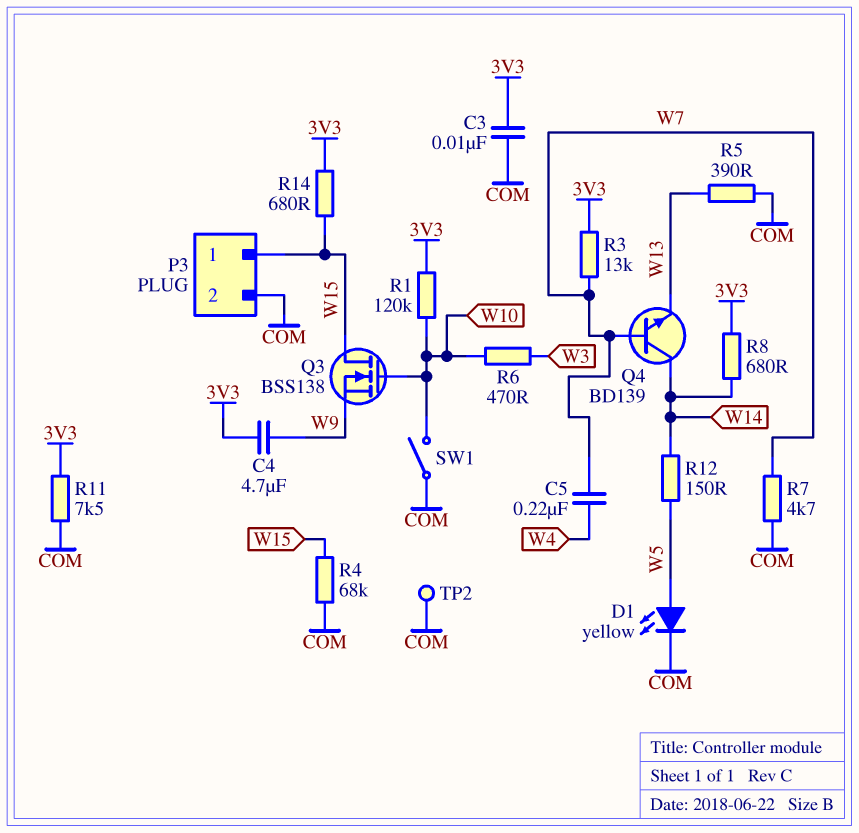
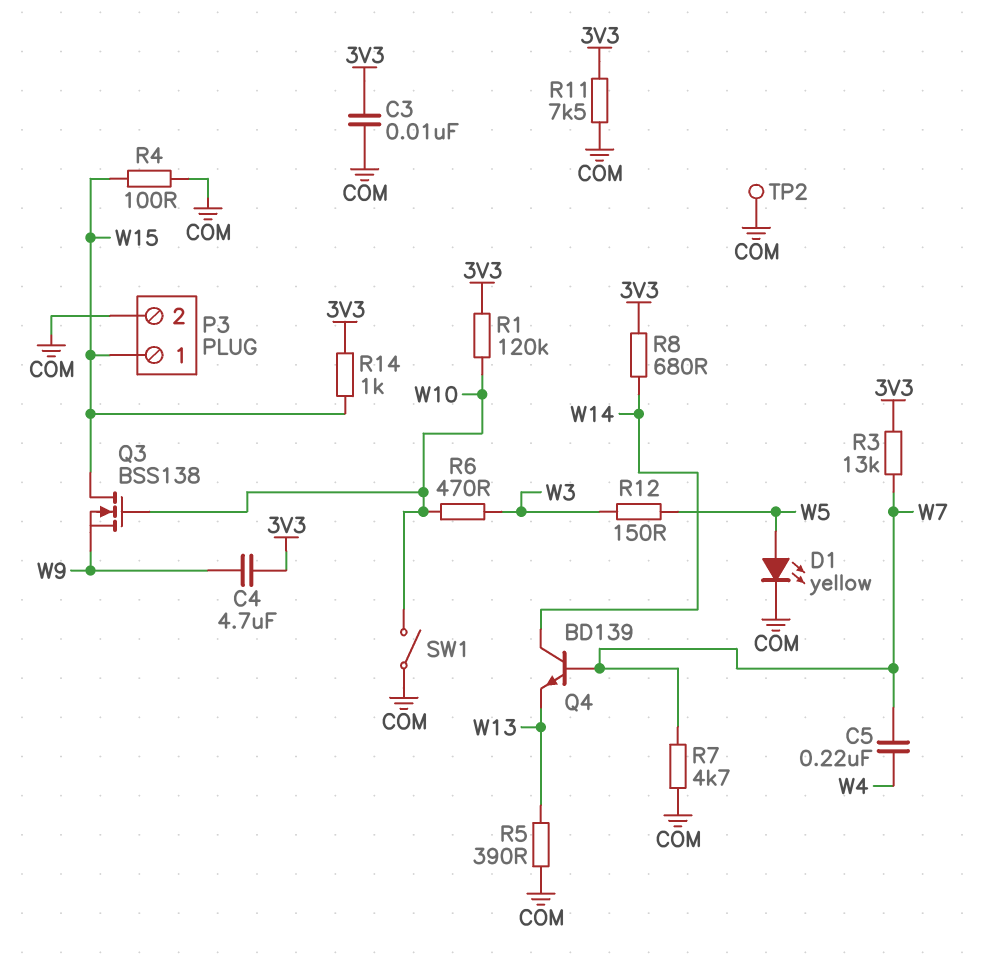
R4: 68k (COM, W15) -> 100 (COM, W15)
R12: 150 (W5, W14) -> 150 (W3, W5)
R14: 680 (3V3, W15) -> 1k (3V3, W15)

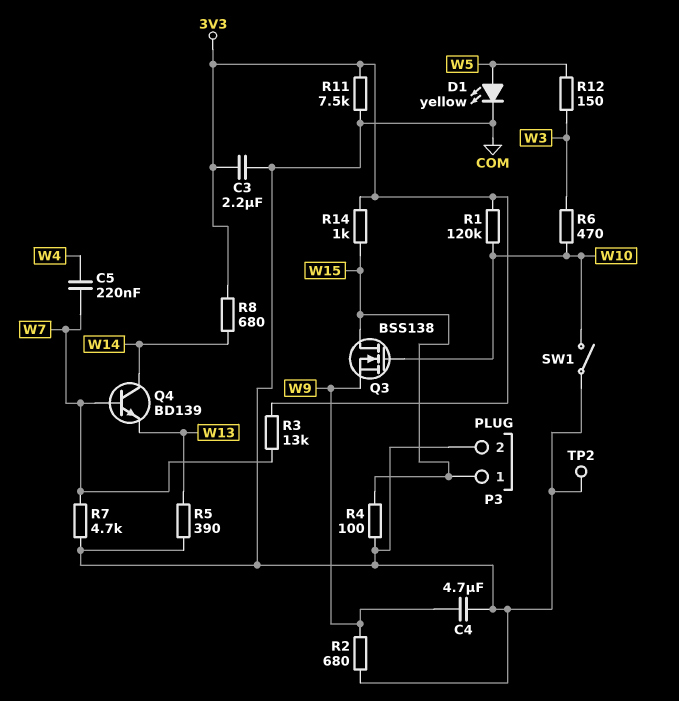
C3: 10nF (3V3, COM) -> 2.2uF (3V3, COM)
C4: 4.7uF (3V3, W9) -> 4.7uF (COM, W9)
R2: none -> 680 (COM, W9)

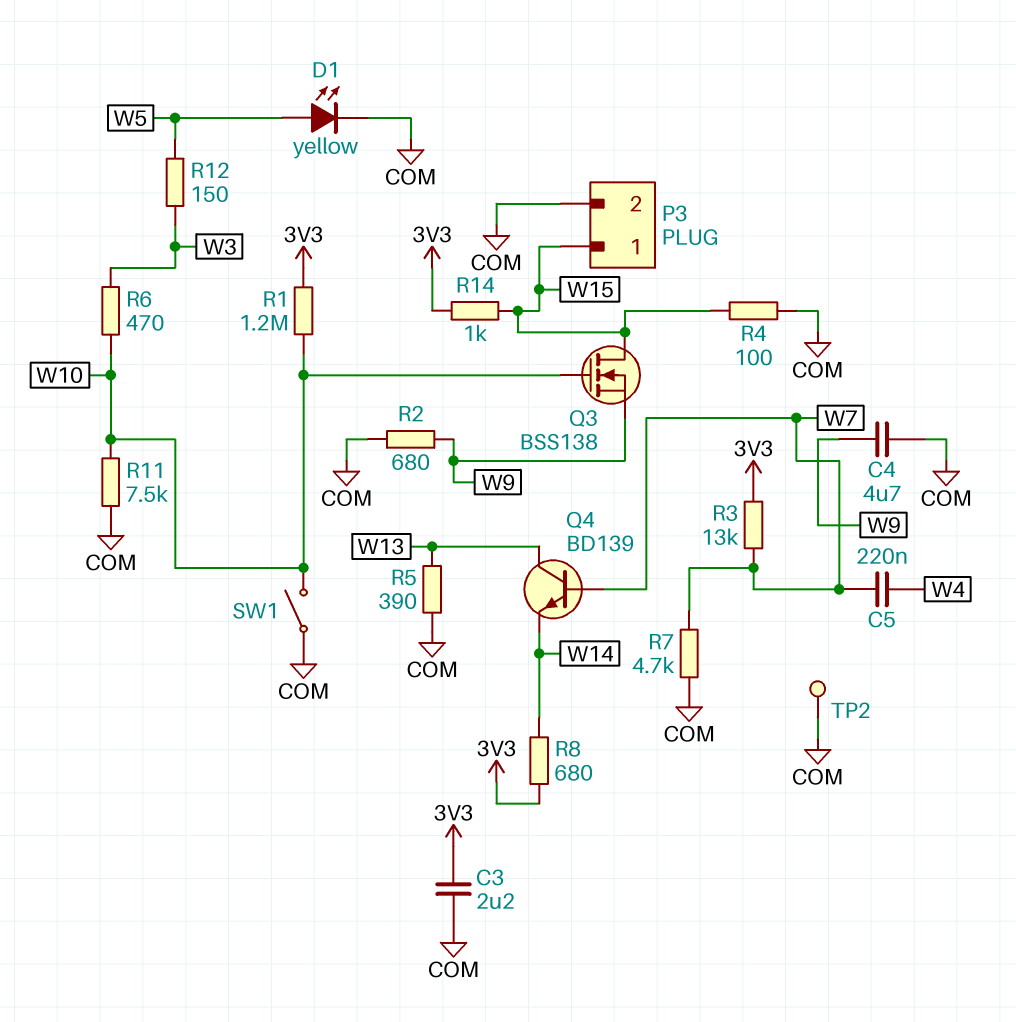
Q4: NPN BD139 (B W7, C W14, E W13) -> NPN BD139 (B W7, C W13, E W14)
R1: 120k (3V3, W10) -> 1.2M (3V3, W10)
R11: 7.5k (3V3, COM) -> 7.5k (COM, W10)

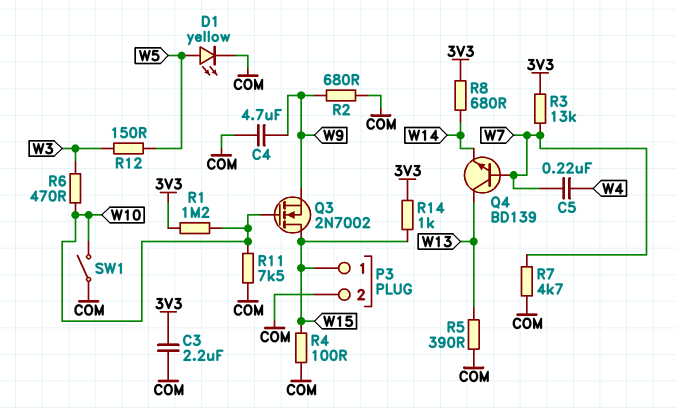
Q3: NMOS BSS138 (G W10, D W15, S W9) -> NMOS 2N7002 (G W10, D W15, S W9)
TP2: test point (COM) -> none

